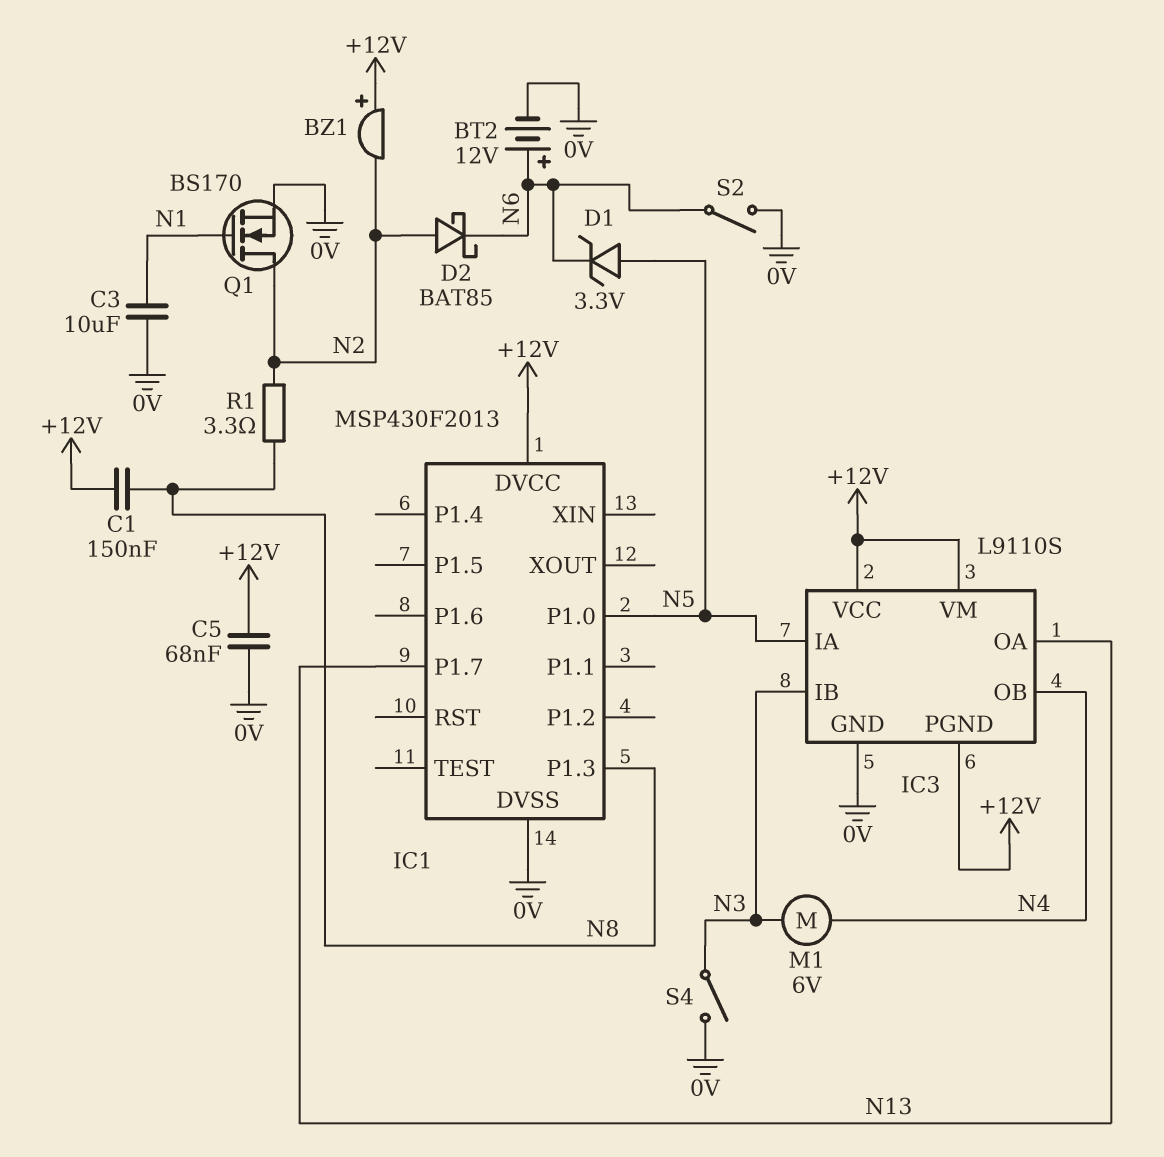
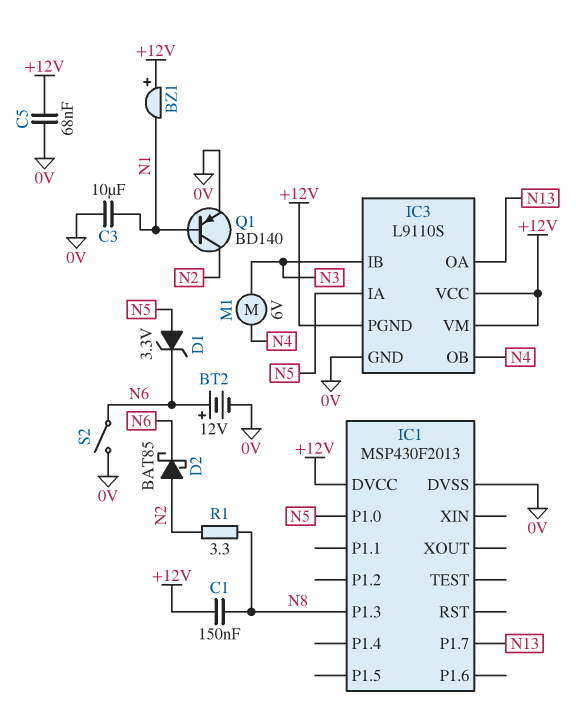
BZ1: buzzer (plus +12V, minus N2) -> buzzer (plus +12V, minus N1)
Q1: NMOS BS170 (G N1, D N2, S 0V) -> PNP BD140 (B N1, C N2, E 0V)
S4: switch (0V, N3) -> none

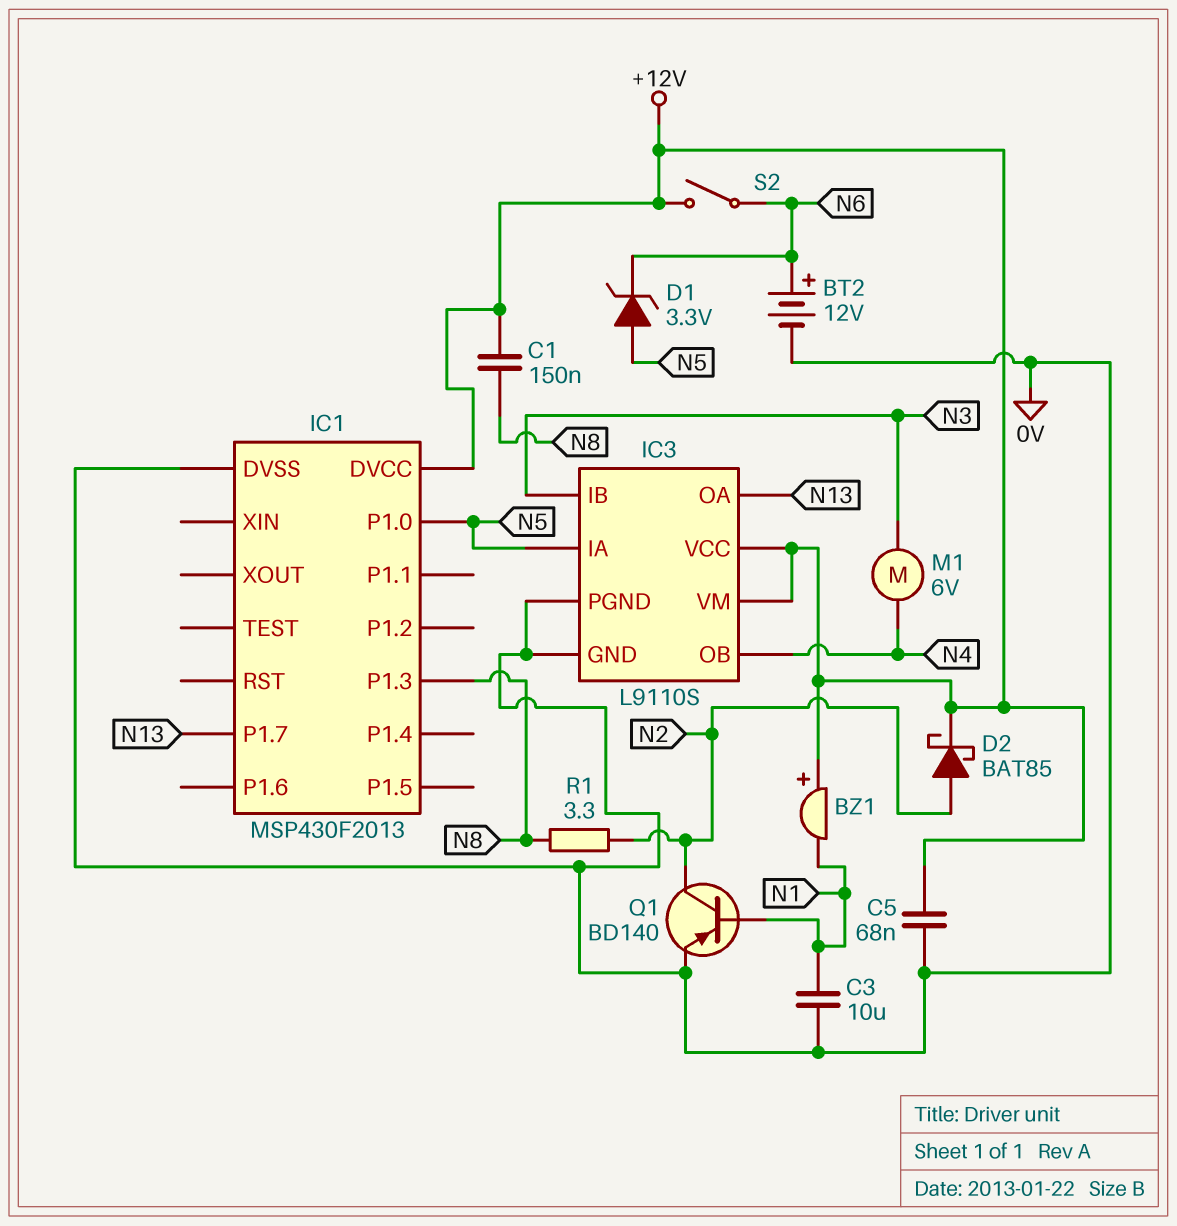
D2: schottky BAT85 (A N2, K N6) -> schottky BAT85 (A N2, K +12V)
IC3 pin PGND: +12V -> 0V
S2: switch (0V, N6) -> switch (+12V, N6)

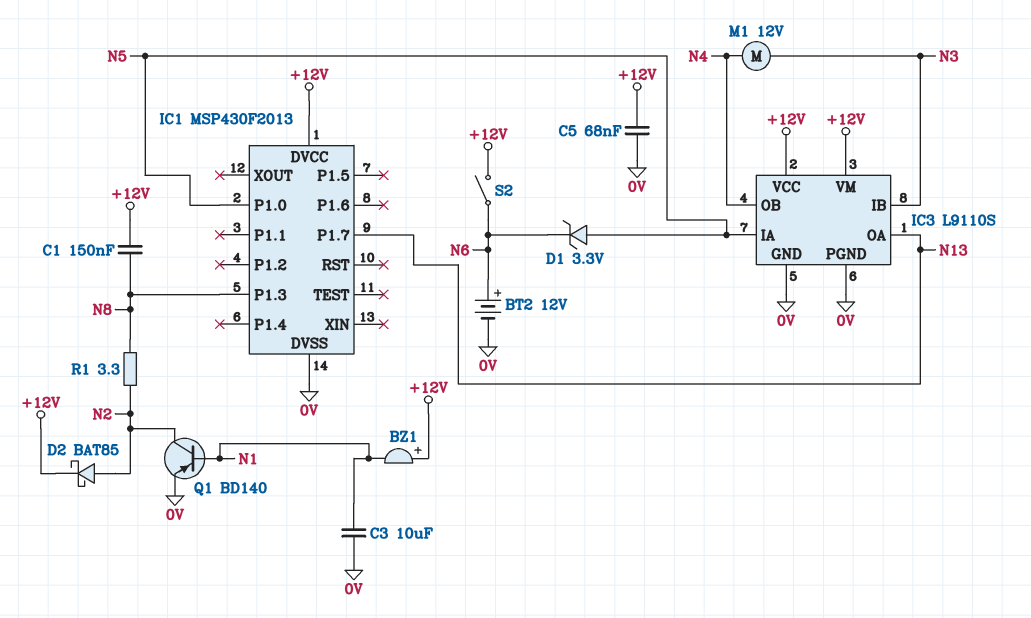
M1: motor 6V (N3, N4) -> motor 12V (N3, N4)

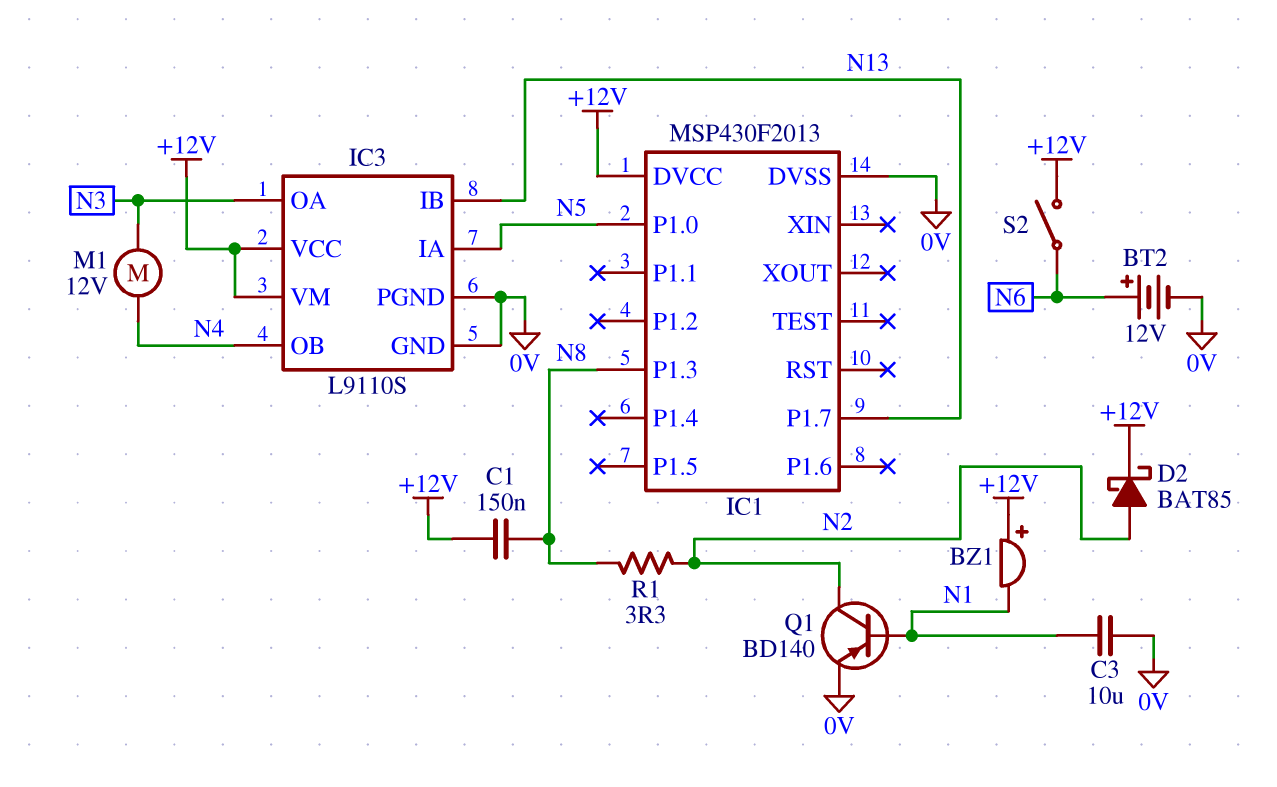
C5: 68nF (+12V, 0V) -> none
D1: zener 3.3V (A N5, K N6) -> none
IC3 pin IB: N3 -> N13
IC3 pin OA: N13 -> N3

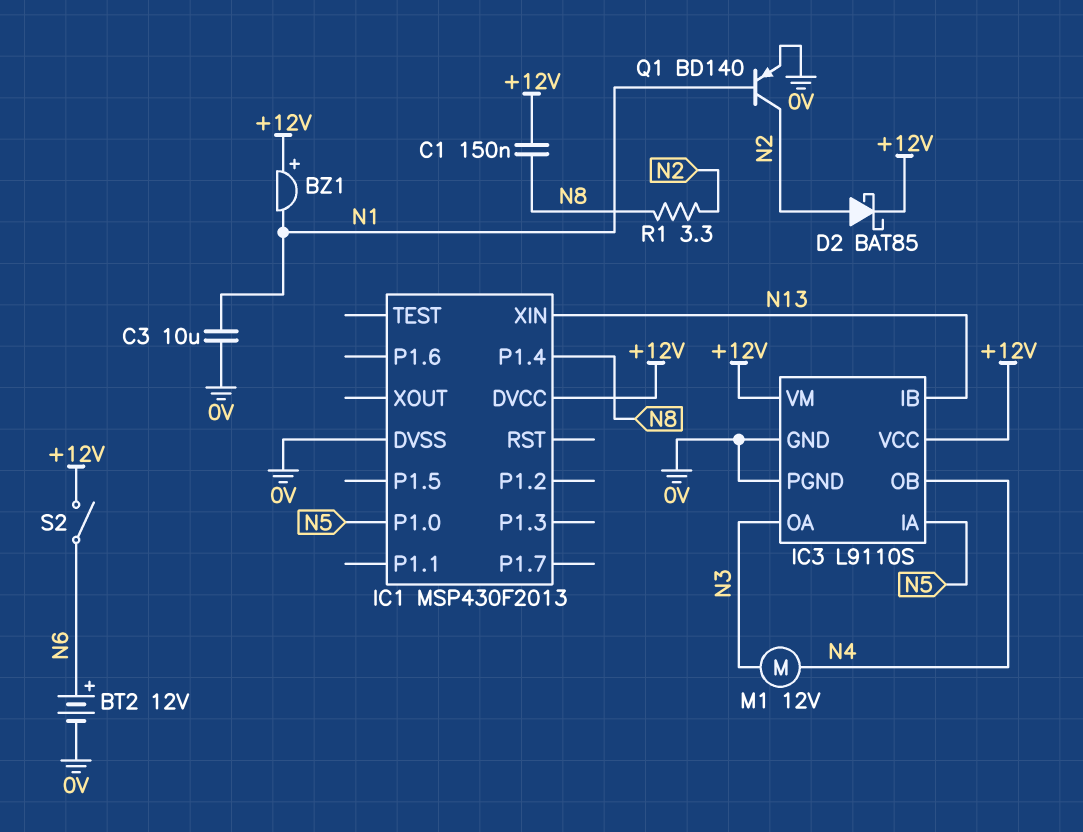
IC1 pin P1.3: N8 -> none
IC1 pin P1.4: none -> N8
IC1 pin P1.7: N13 -> none
IC1 pin XIN: none -> N13

